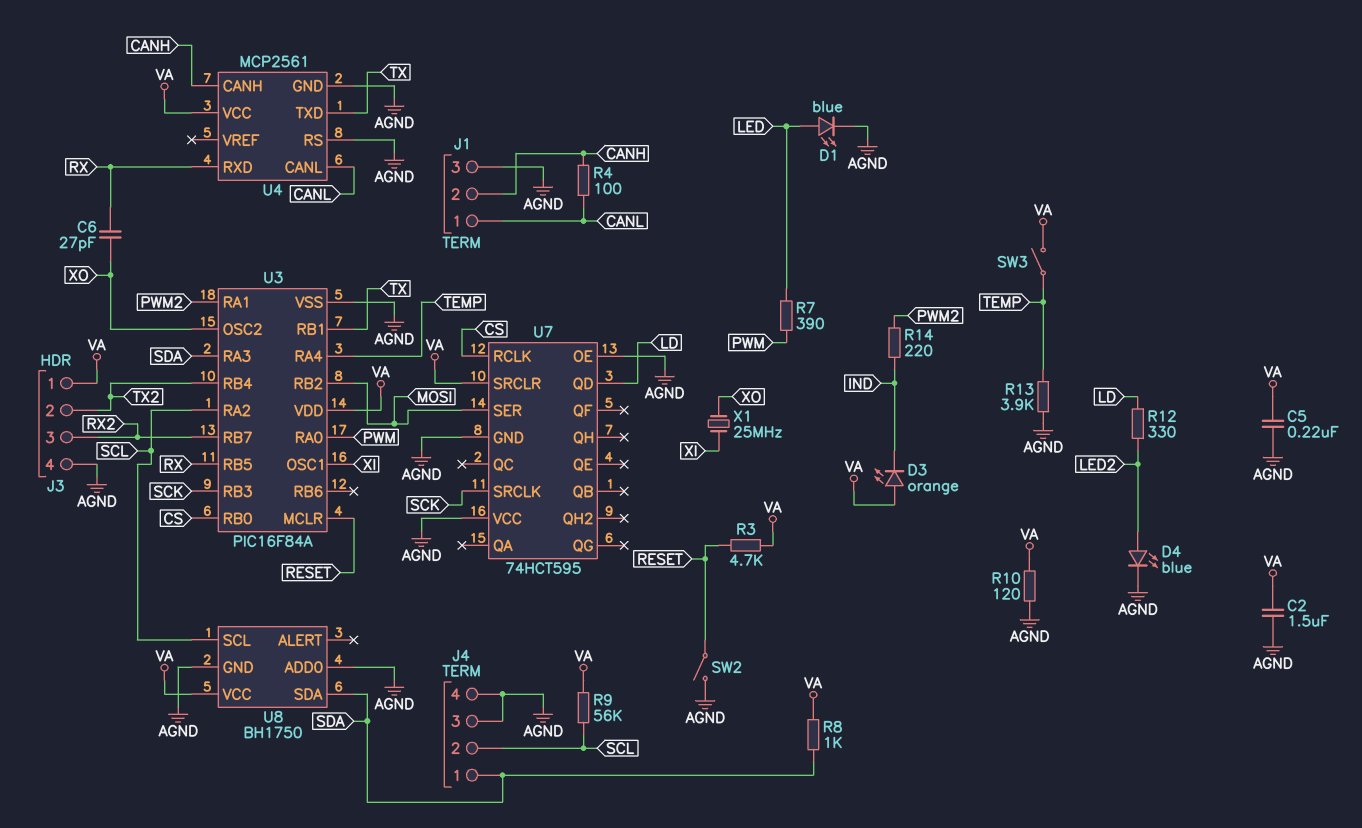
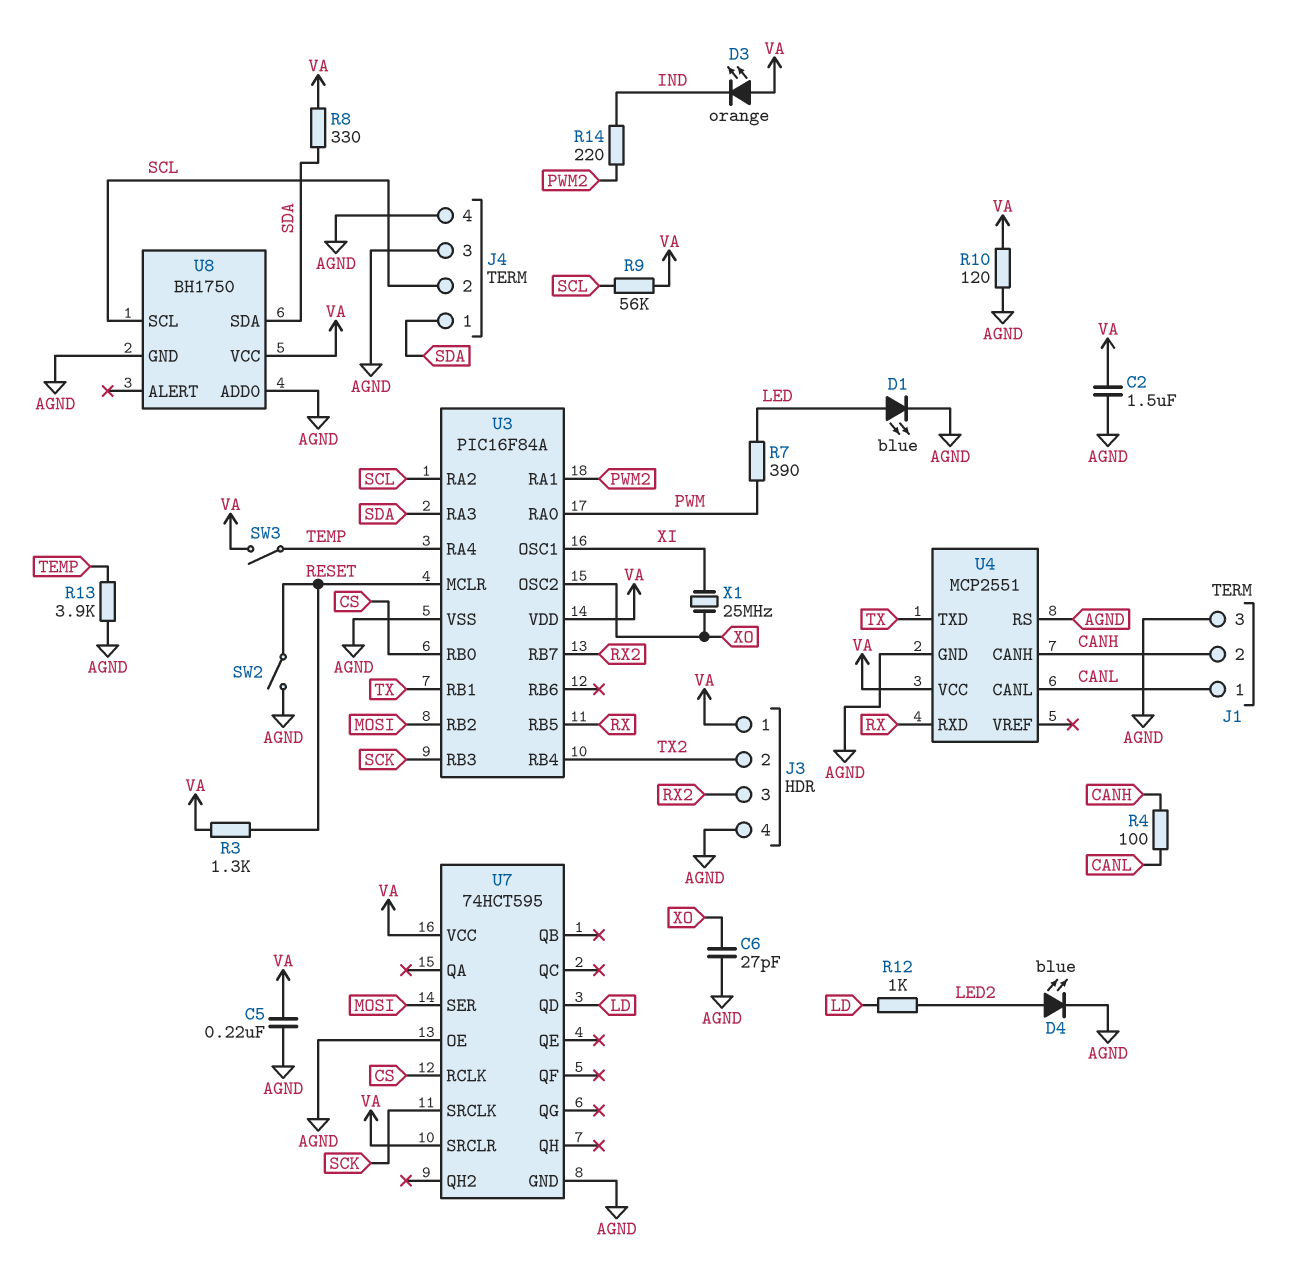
C6: 27pF (RX, XO) -> 27pF (AGND, XO)
R3: 4.7k (RESET, VA) -> 1.3k (RESET, VA)
R8: 1k (SDA, VA) -> 330 (SDA, VA)
R12: 330 (LD, LED2) -> 1k (LD, LED2)
U4: MCP2561 -> MCP2551
U7 pin VCC: AGND -> VA

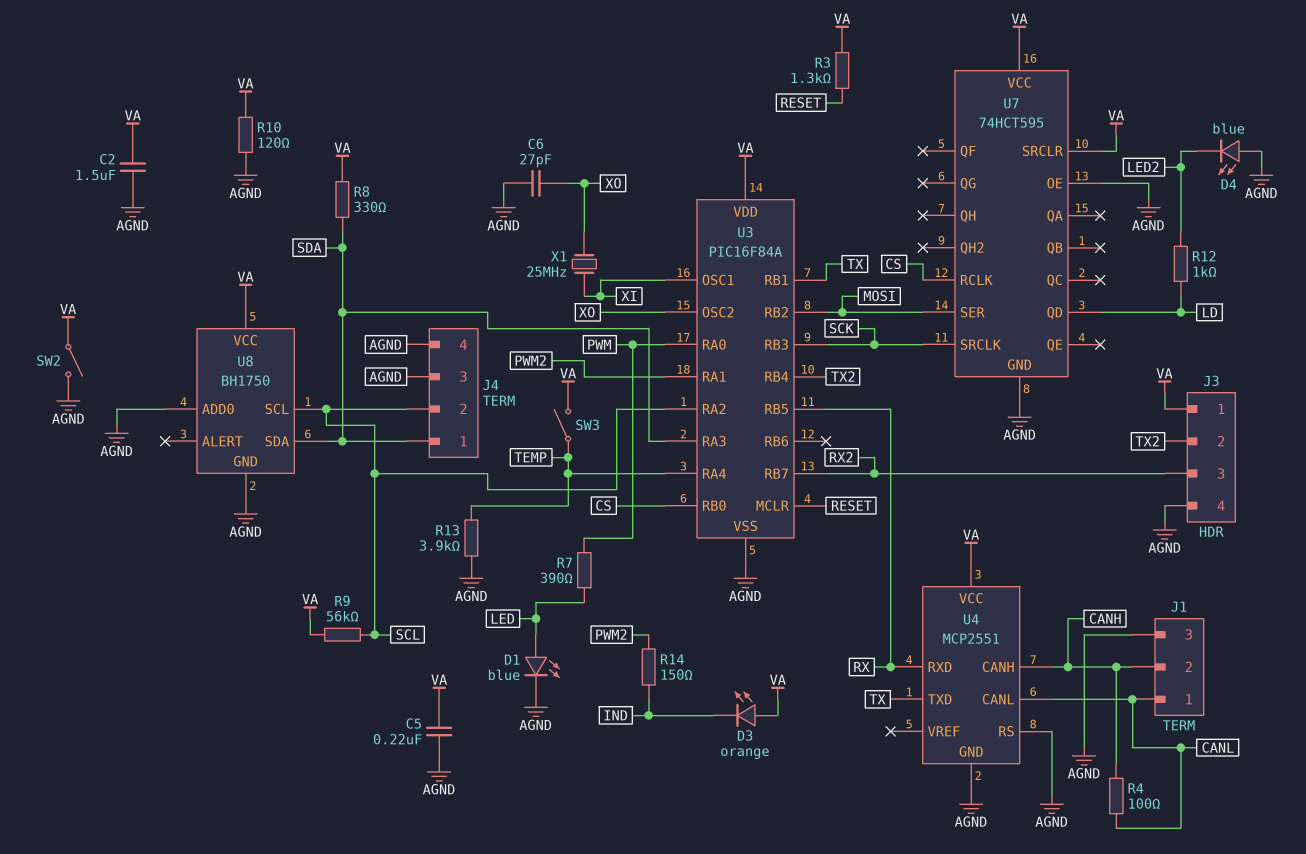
D4: LED blue (A LED2, K AGND) -> LED blue (A AGND, K LED2)
R14: 220 (IND, PWM2) -> 150 (IND, PWM2)
SW2: switch (AGND, RESET) -> switch (AGND, VA)

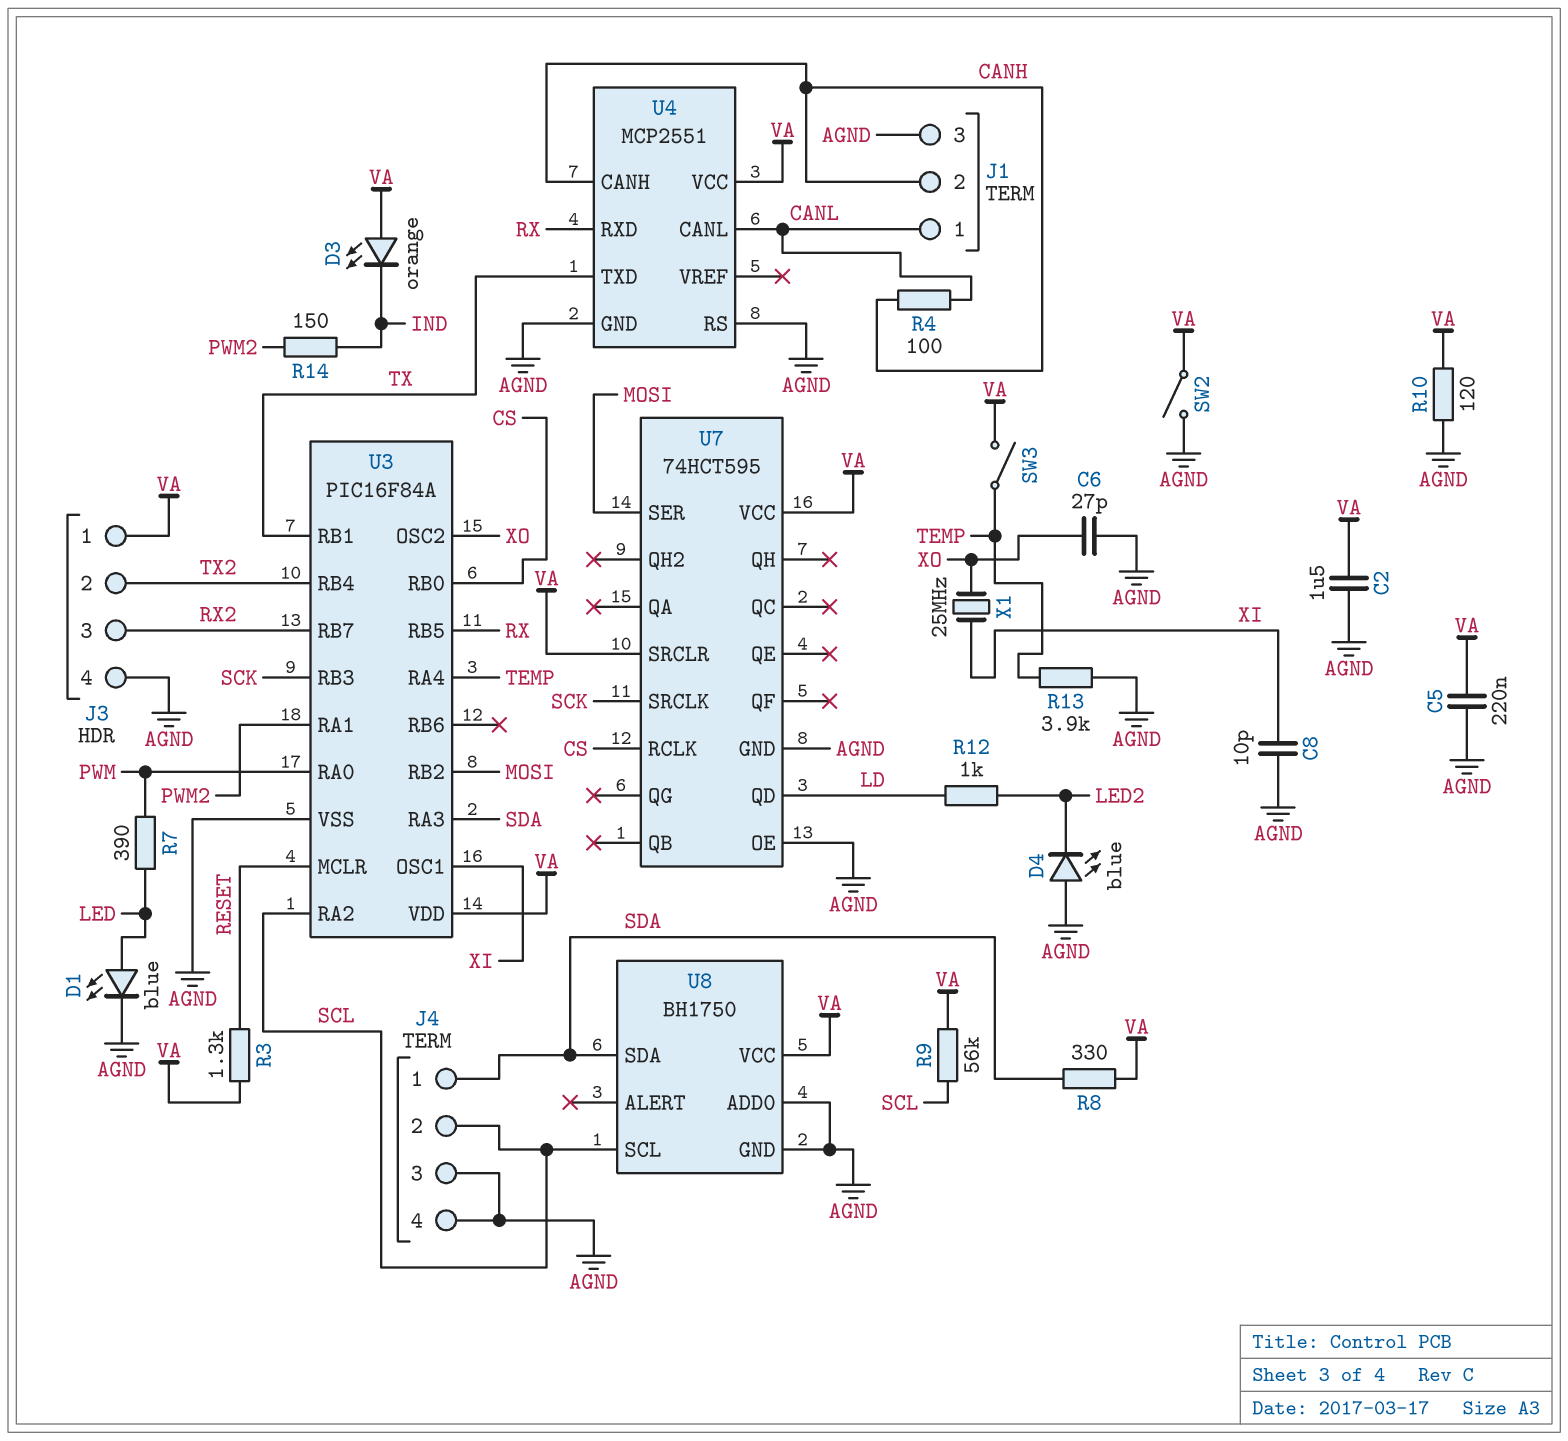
C8: none -> 10pF (AGND, XI)

